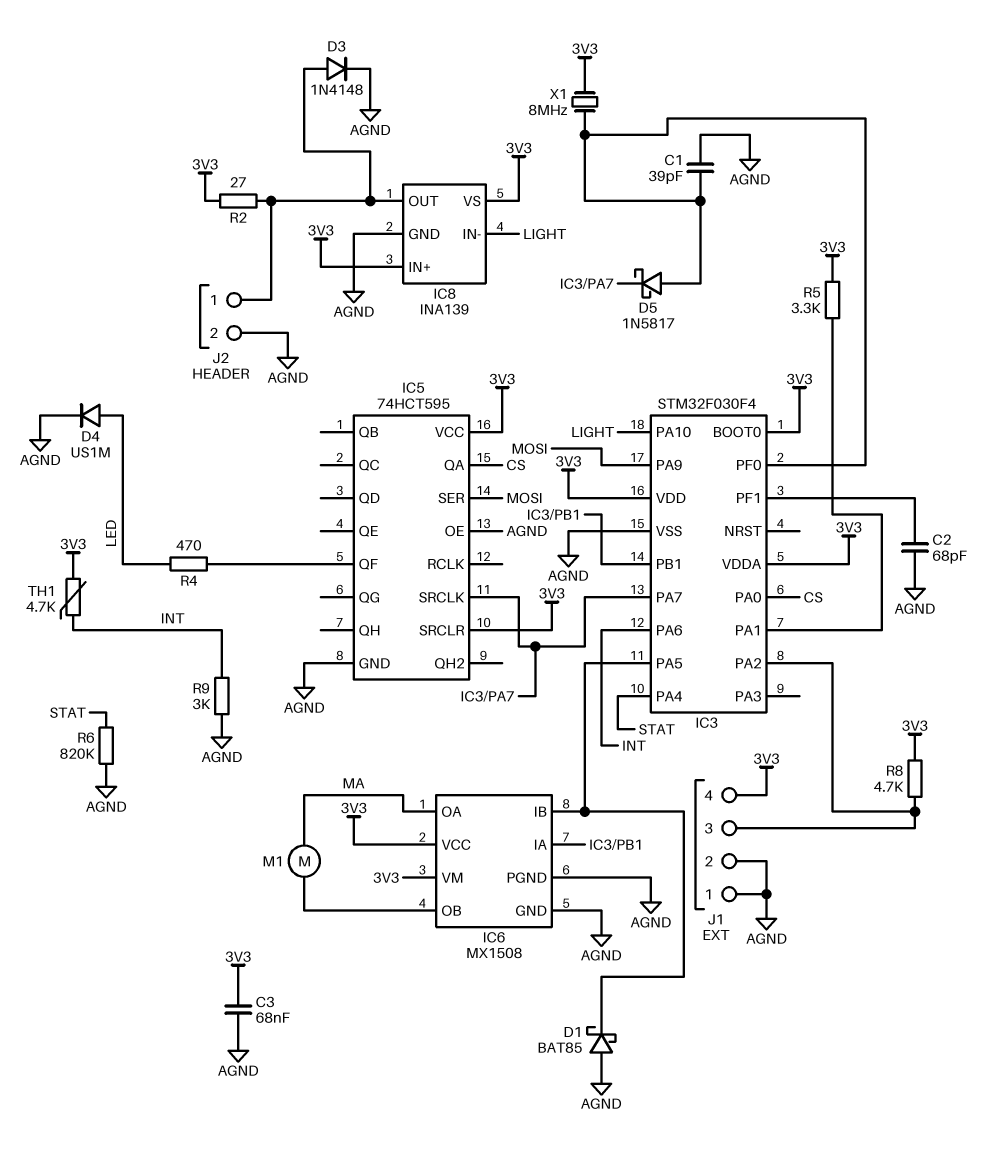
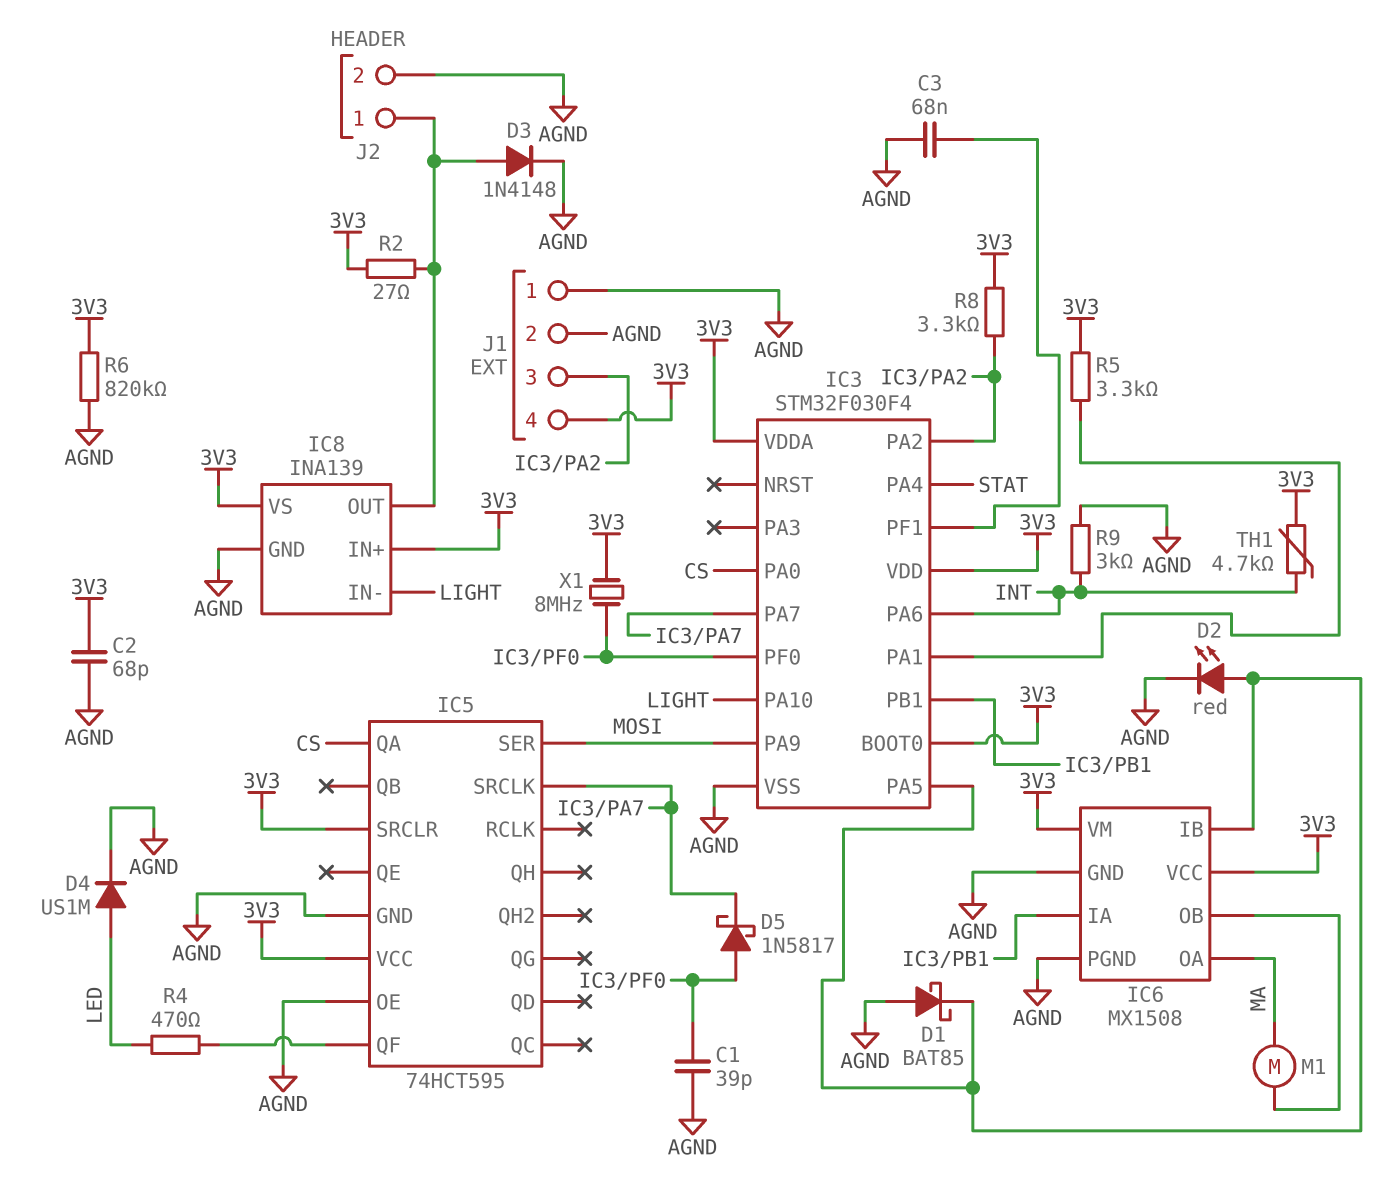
C2: 68pF (AGND, IC3/PF1) -> 68pF (3V3, AGND)
C3: 68nF (3V3, AGND) -> 68nF (AGND, IC3/PF1)
D2: none -> LED red (A IC3/PA5, K AGND)
R6: 820k (AGND, STAT) -> 820k (3V3, AGND)
R8: 4.7k (3V3, IC3/PA2) -> 3.3k (3V3, IC3/PA2)

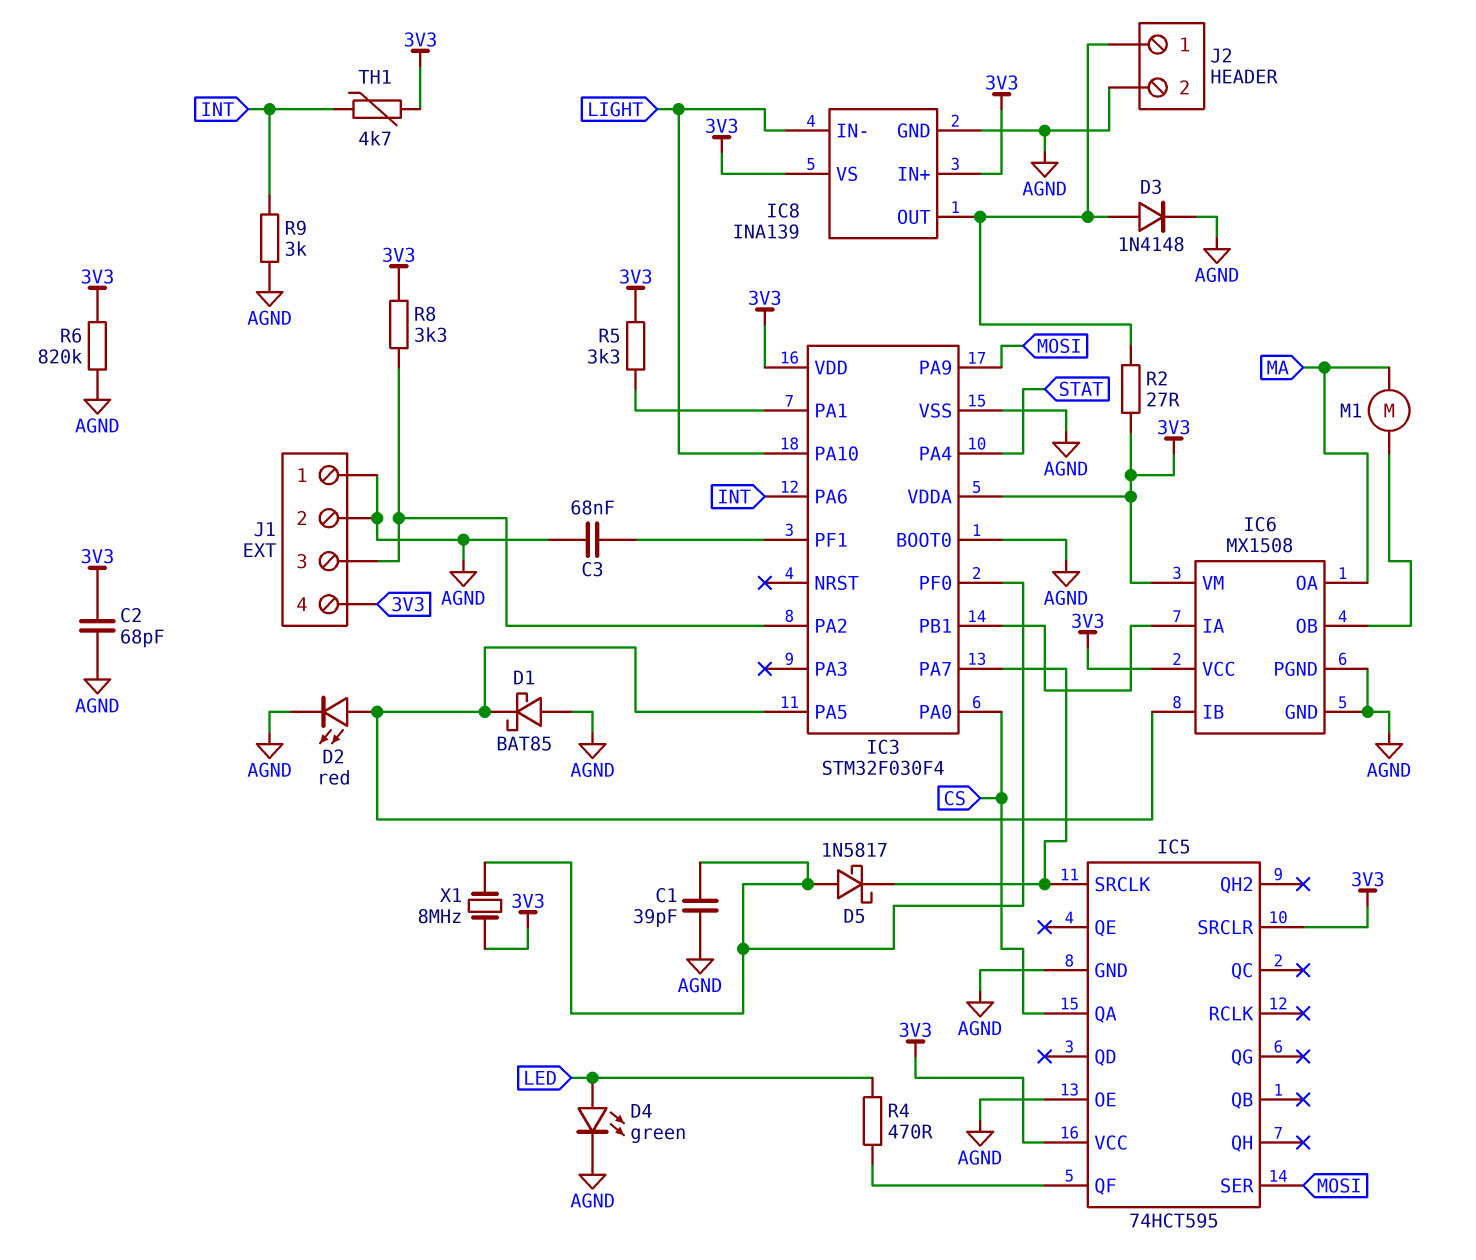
D4: diode US1M (A LED, K AGND) -> LED green (A LED, K AGND)
IC3 pin BOOT0: 3V3 -> AGND

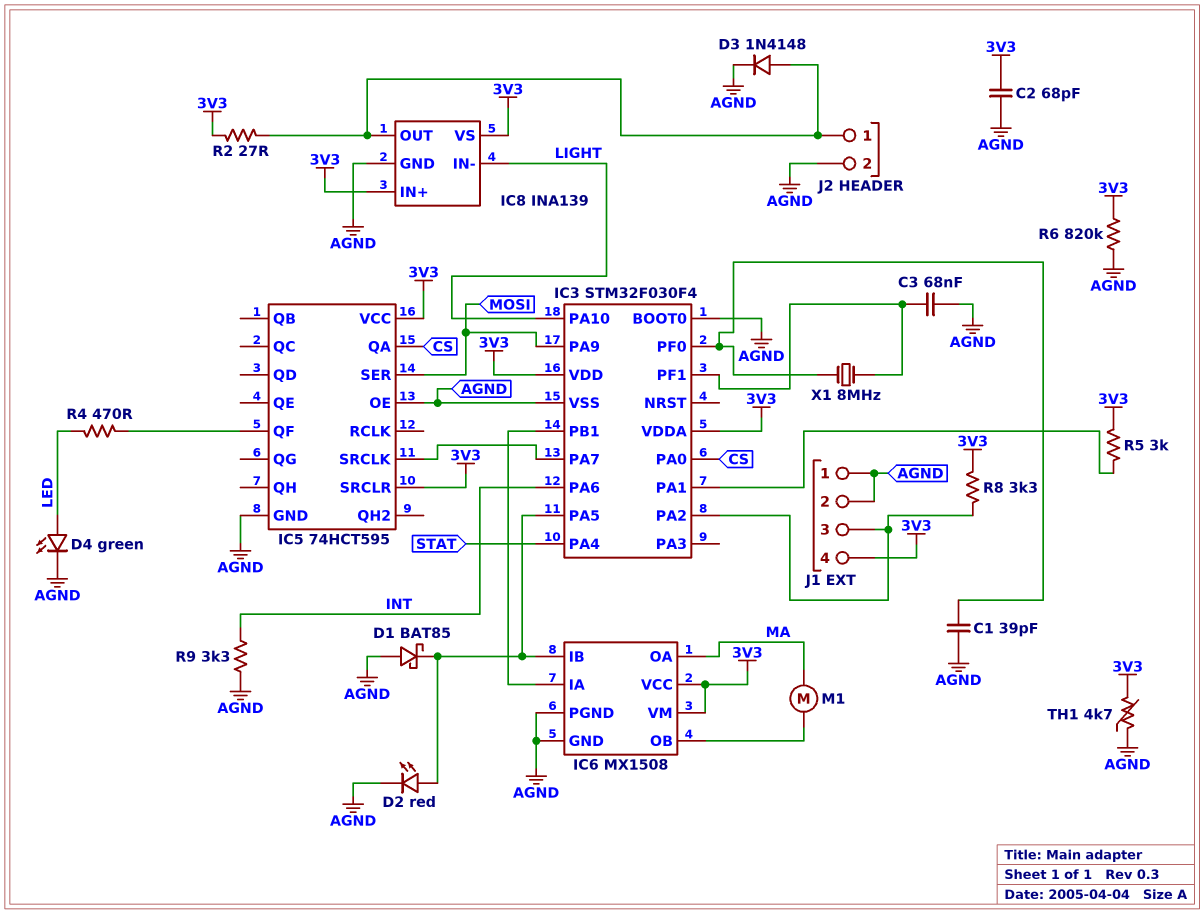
D5: schottky 1N5817 (A IC3/PF0, K IC3/PA7) -> none
R5: 3.3k (3V3, IC3/PA1) -> 3k (3V3, IC3/PA1)
R9: 3k (AGND, INT) -> 3.3k (AGND, INT)
TH1: 4.7k (3V3, INT) -> 4.7k (3V3, AGND)
X1: 8MHz (3V3, IC3/PF0) -> 8MHz (IC3/PF0, IC3/PF1)

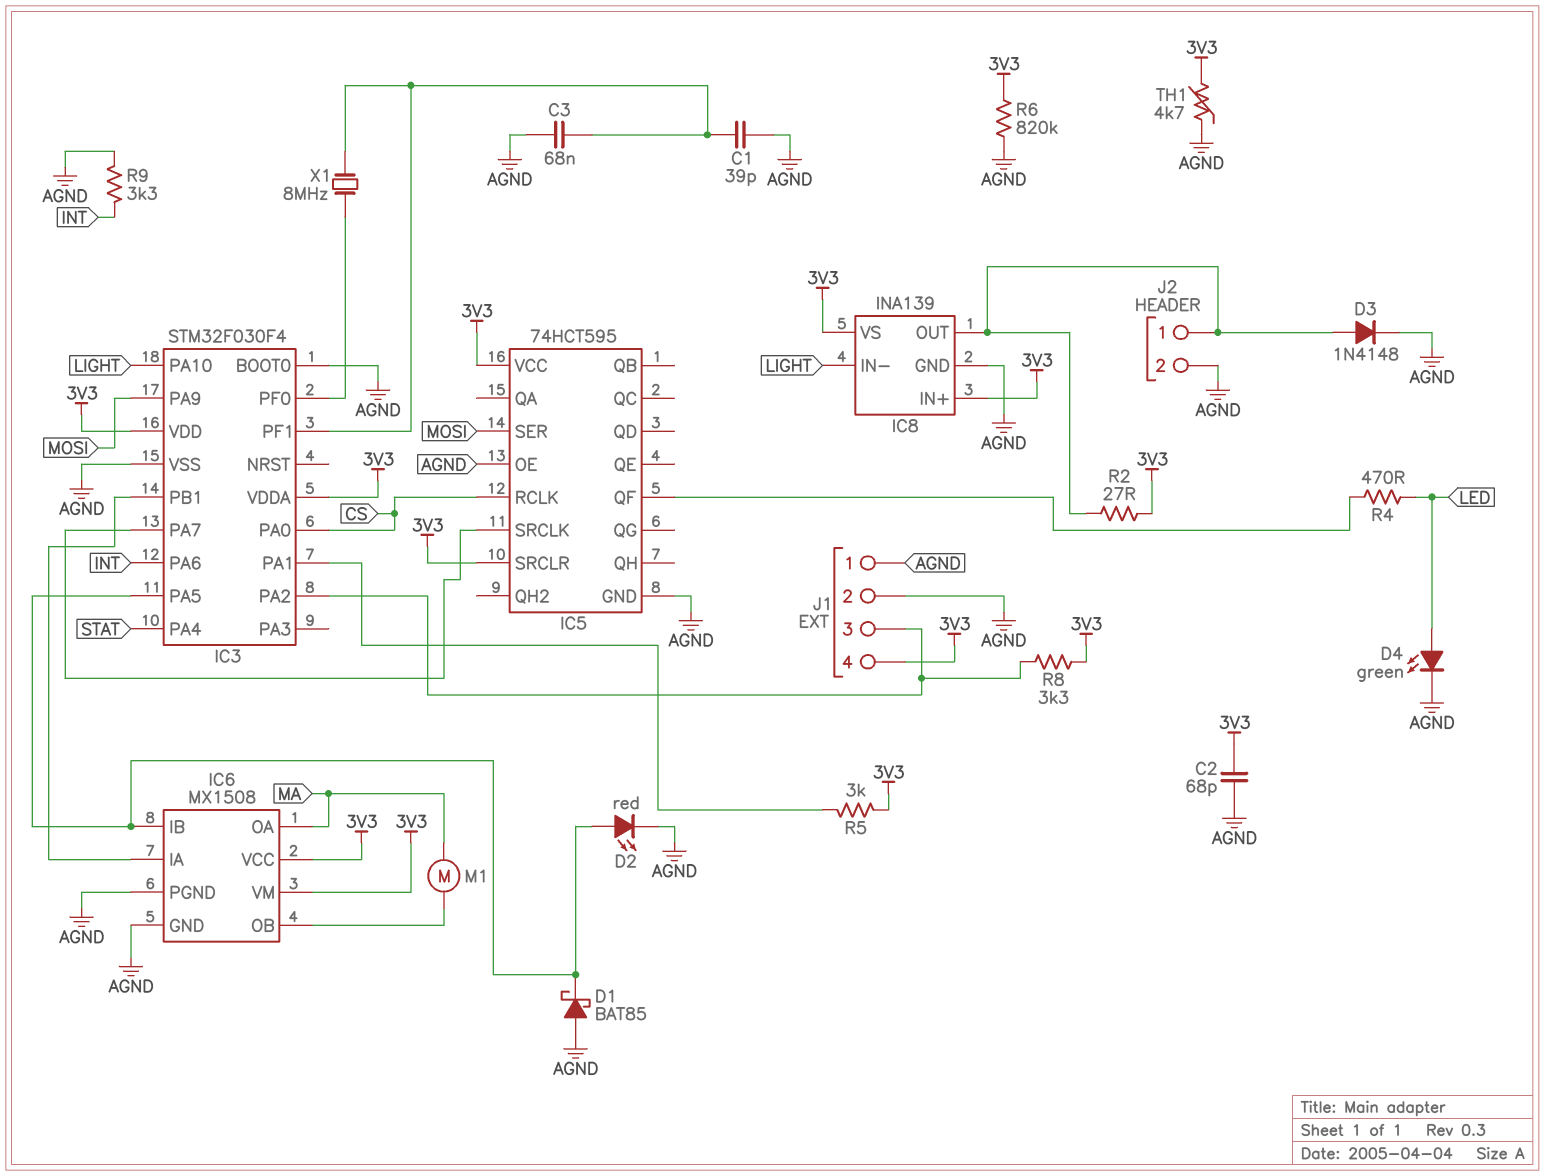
C1: 39pF (AGND, IC3/PF0) -> 39pF (AGND, IC3/PF1)
IC5 pin QA: CS -> none
IC5 pin RCLK: none -> CS

